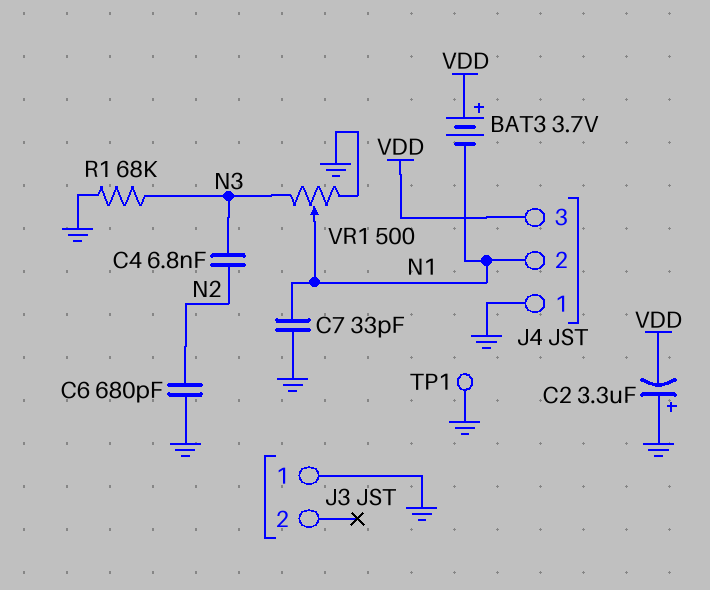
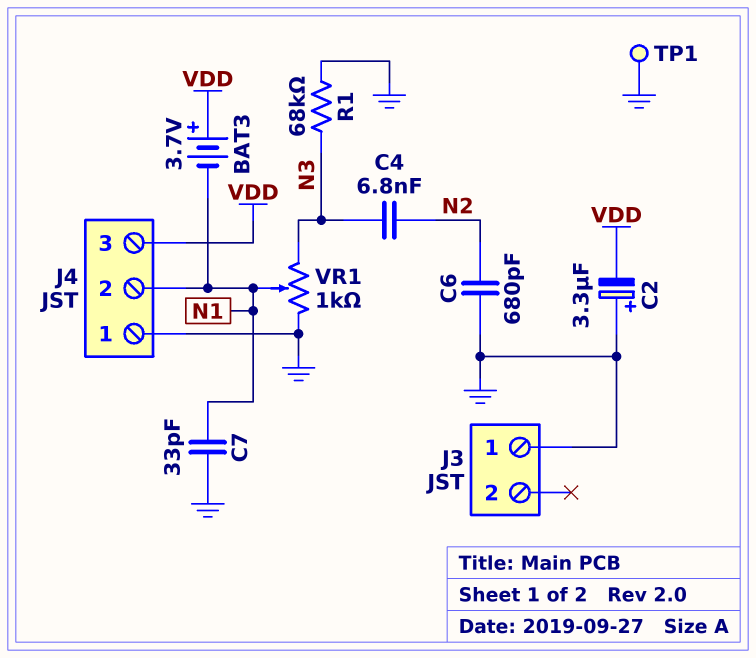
VR1: 500 (GND, N3, wiper N1) -> 1k (GND, N3, wiper N1)

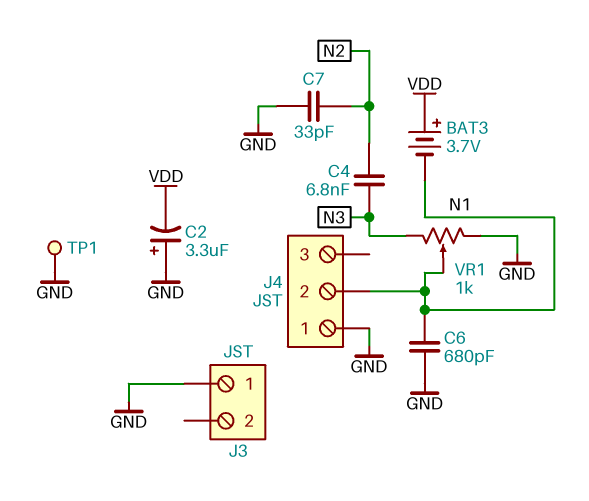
C6: 680pF (GND, N2) -> 680pF (GND, N1)
C7: 33pF (GND, N1) -> 33pF (GND, N2)
J4 pin 3: VDD -> none
R1: 68k (GND, N3) -> none

